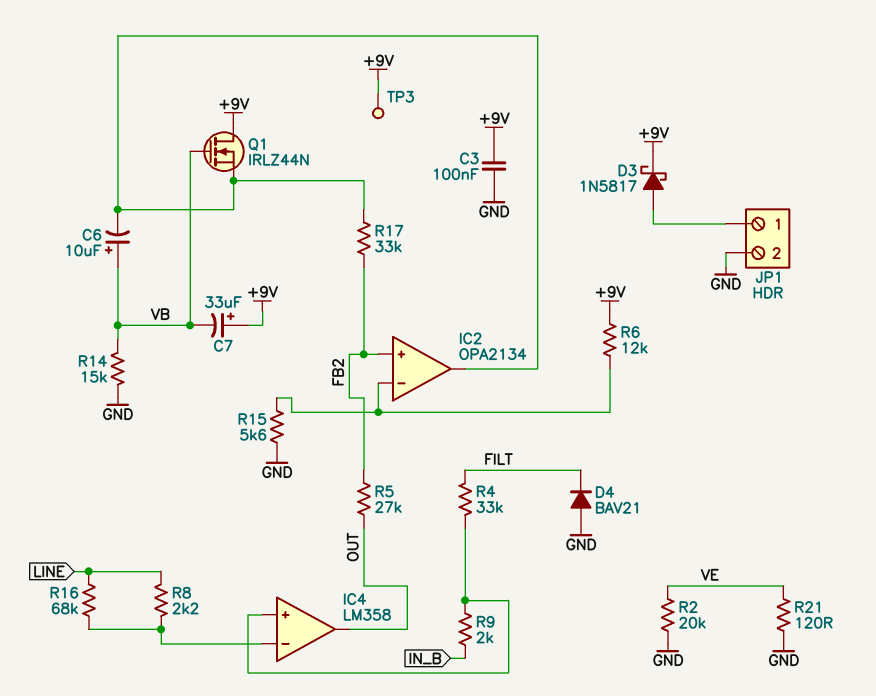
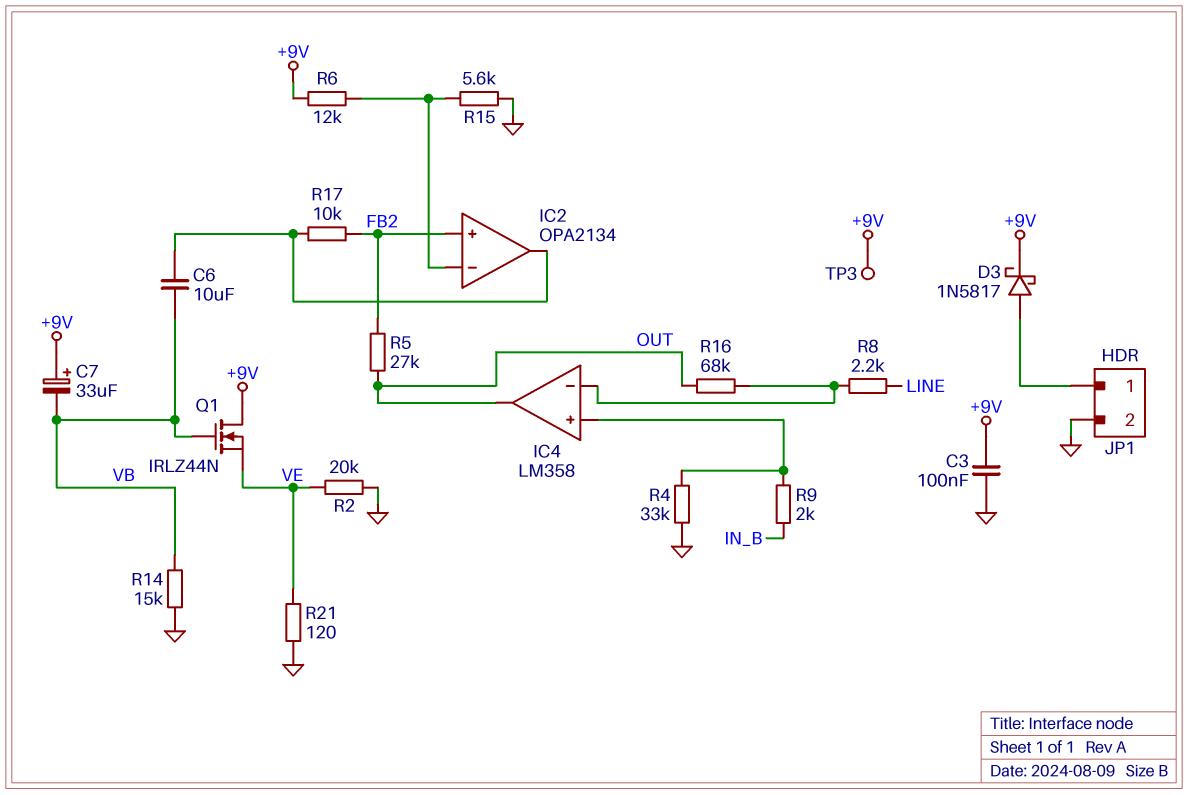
C6: 10uF (plus VB, minus IC2/out) -> 10uF (IC2/out, VB)
D4: diode BAV21 (A GND, K FILT) -> none
Q1: NMOS IRLZ44N (G VB, D +9V, S IC2/out) -> NMOS IRLZ44N (G VB, D +9V, S VE)
R4: 33k (FILT, IC4/in+) -> 33k (GND, IC4/in+)
R16: 68k (IC4/in-, LINE) -> 68k (IC4/in-, OUT)
R17: 33k (FB2, IC2/out) -> 10k (FB2, IC2/out)

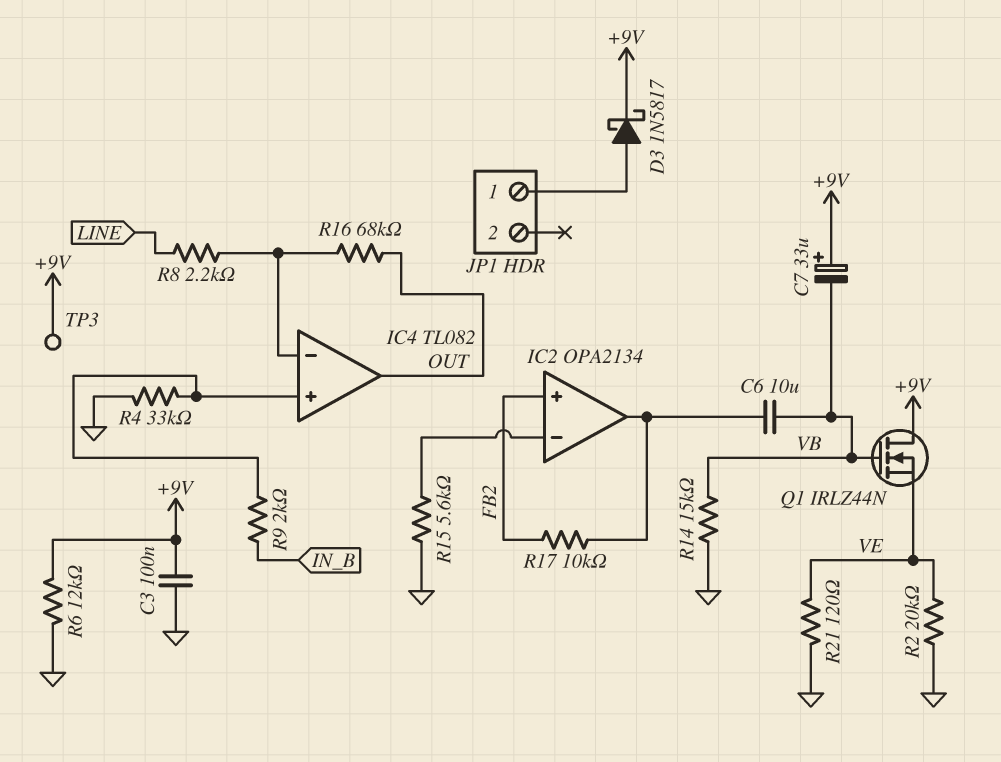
IC4: LM358 -> TL082
JP1 pin 2: GND -> none
R5: 27k (FB2, OUT) -> none
R6: 12k (+9V, IC2/in-) -> 12k (+9V, GND)

